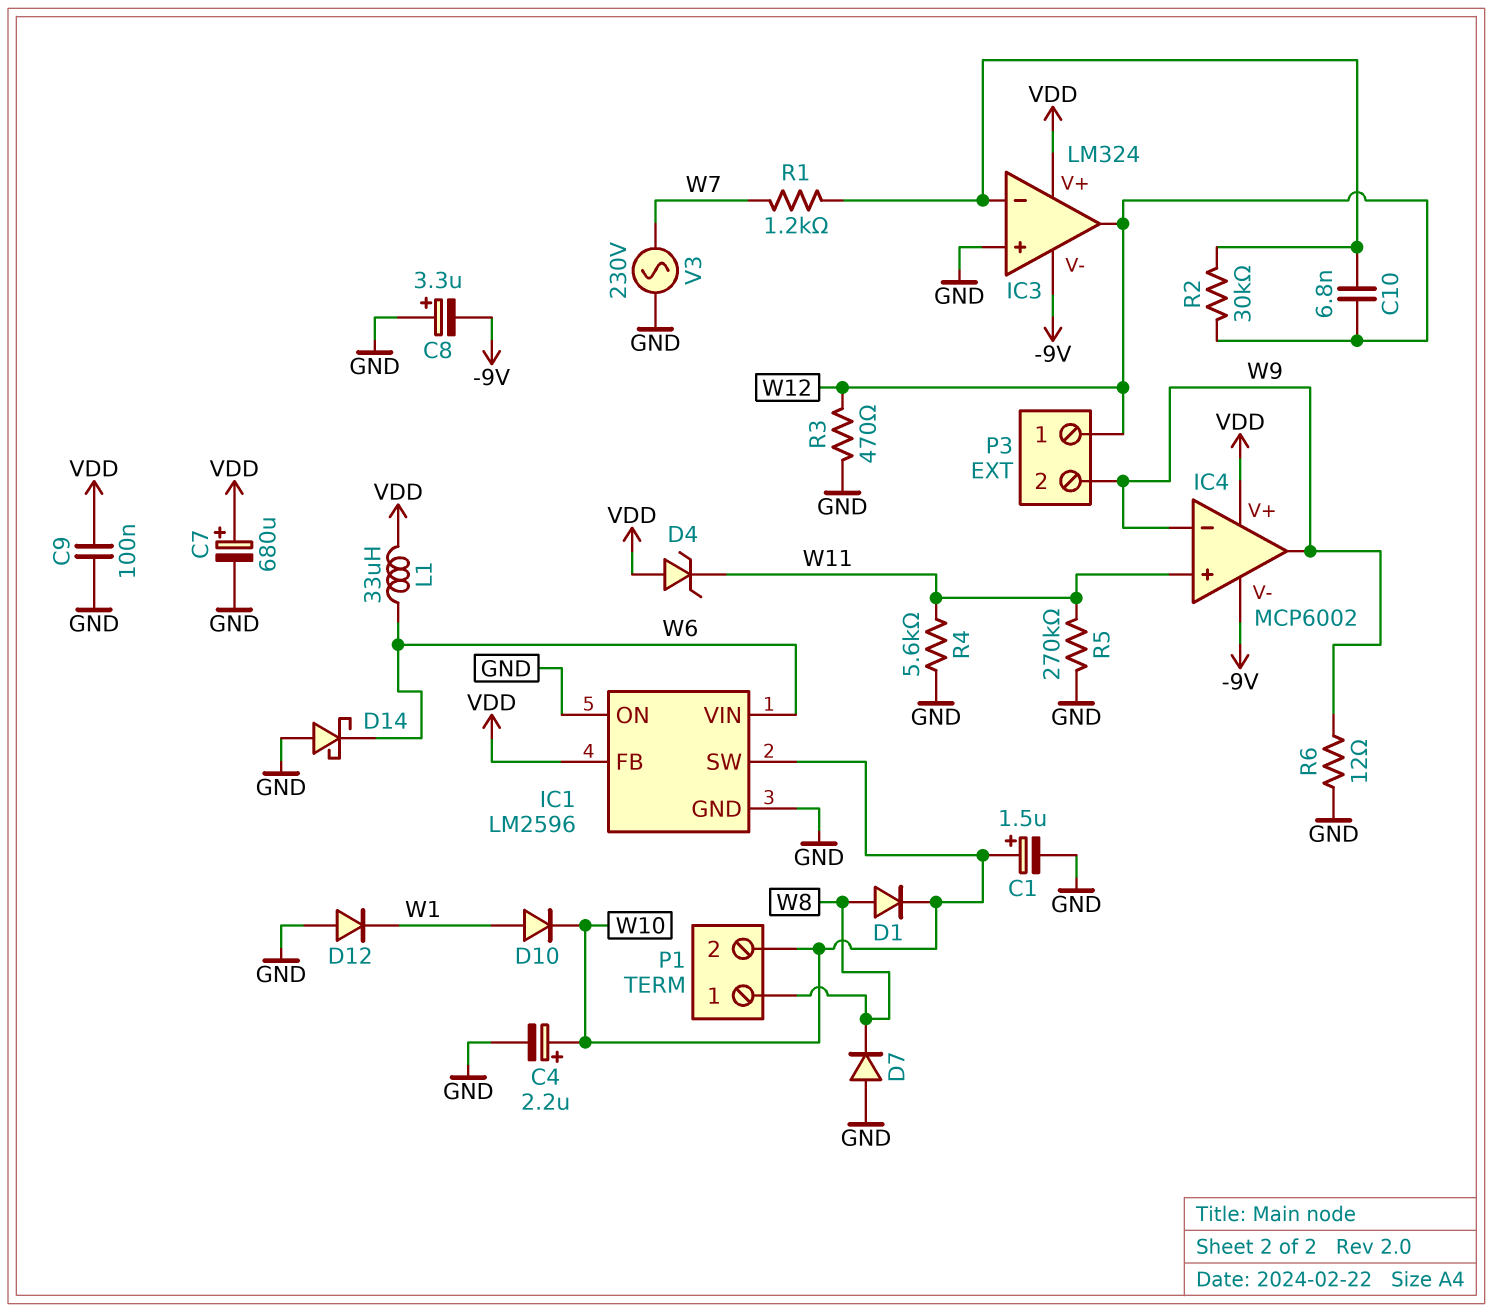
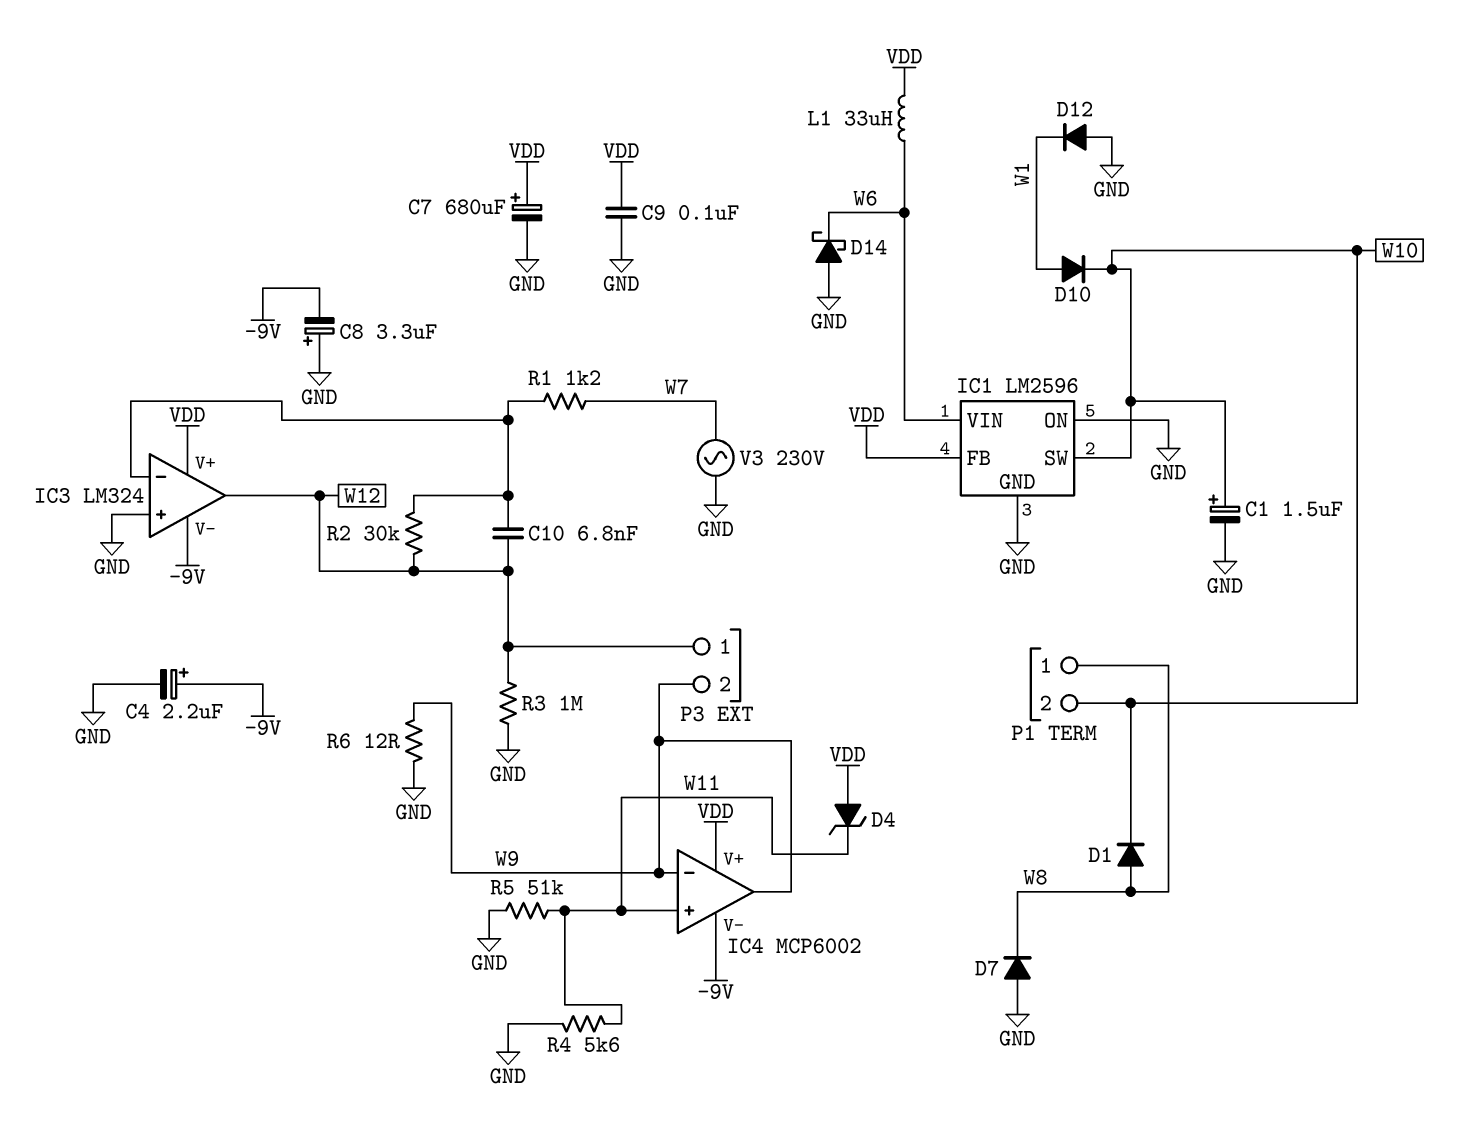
C4: 2.2uF (plus W10, minus GND) -> 2.2uF (plus -9V, minus GND)
R3: 470 (GND, W12) -> 1M (GND, W12)
R5: 270k (GND, W11) -> 51k (GND, W11)

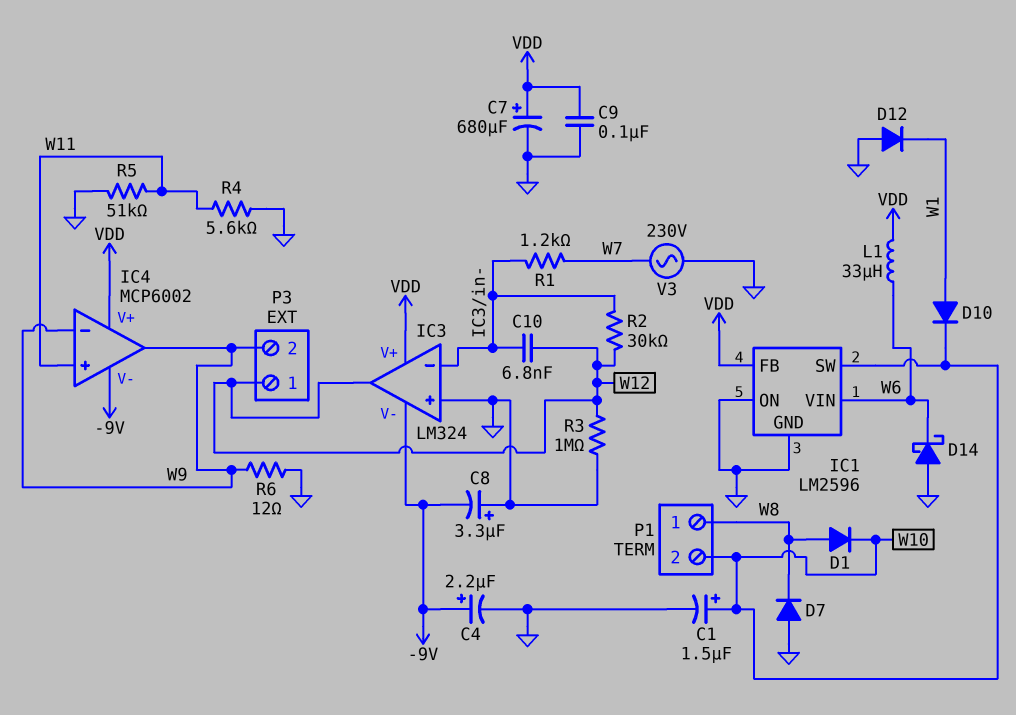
D4: zener (A VDD, K W11) -> none

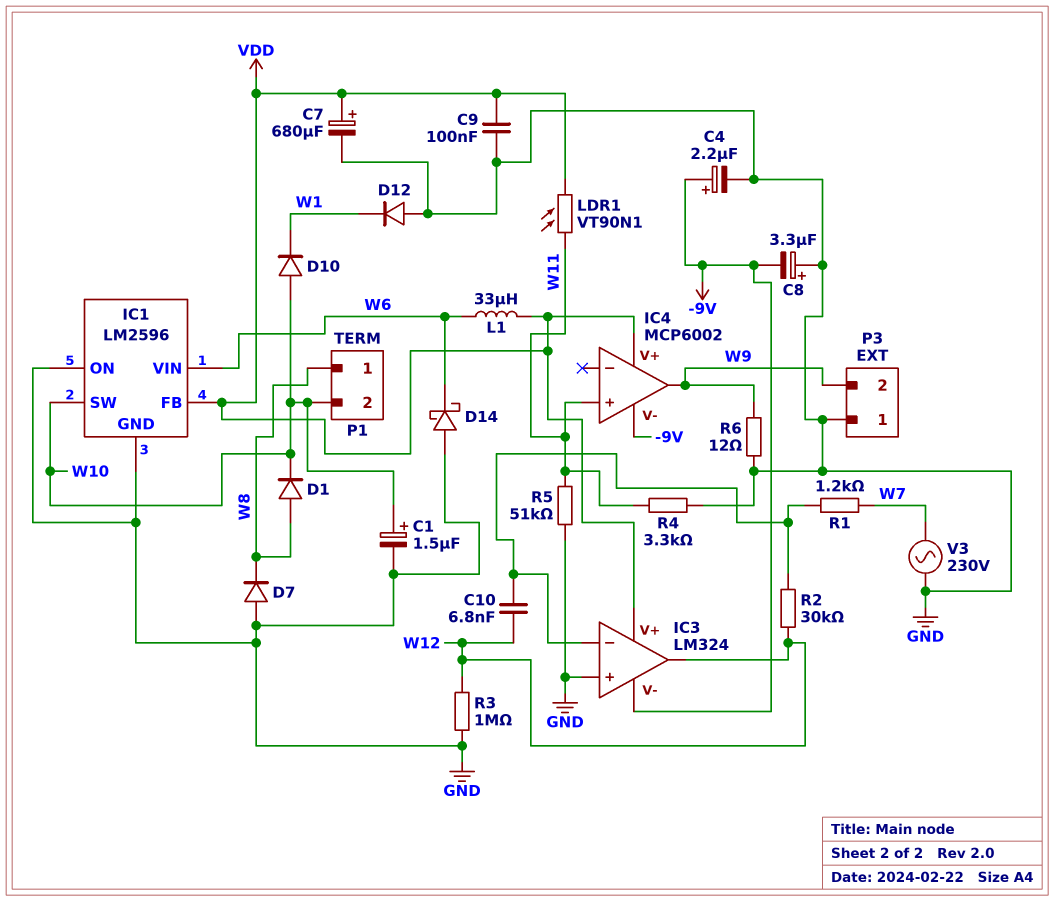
D10: diode (A W1, K W10) -> diode (A W10, K W1)
IC4 pin in-: W9 -> none
LDR1: none -> VT90N1 (VDD, W11)
P3 pin 1: W12 -> GND
R4: 5.6k (GND, W11) -> 3.3k (GND, W11)

